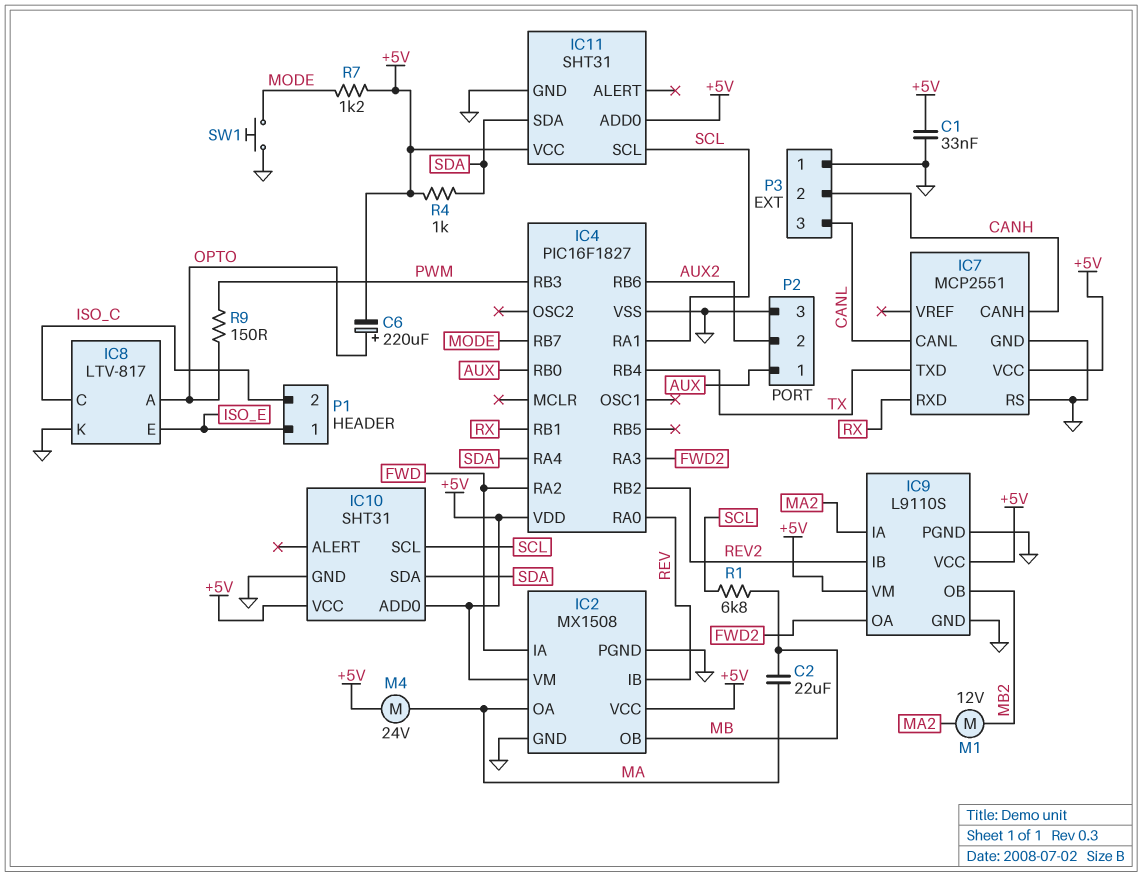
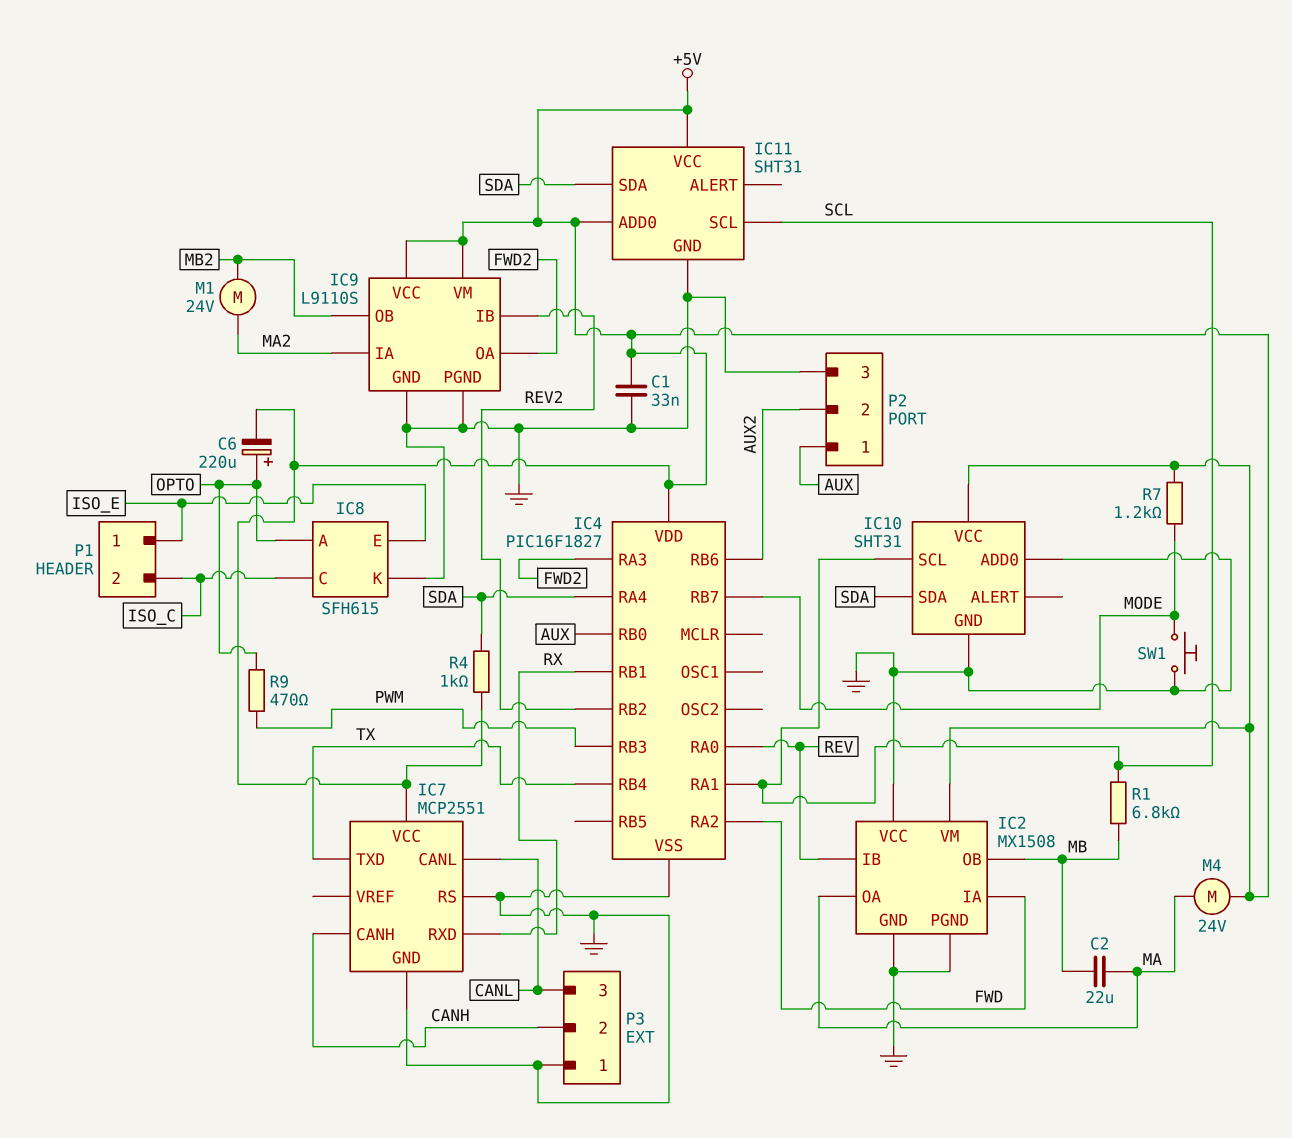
IC2 pin VCC: +5V -> GND
IC8: LTV-817 -> SFH615
IC10 pin ADD0: +5V -> GND
M1: motor 12V (MA2, MB2) -> motor 24V (MA2, MB2)
R9: 150 (OPTO, PWM) -> 470 (OPTO, PWM)

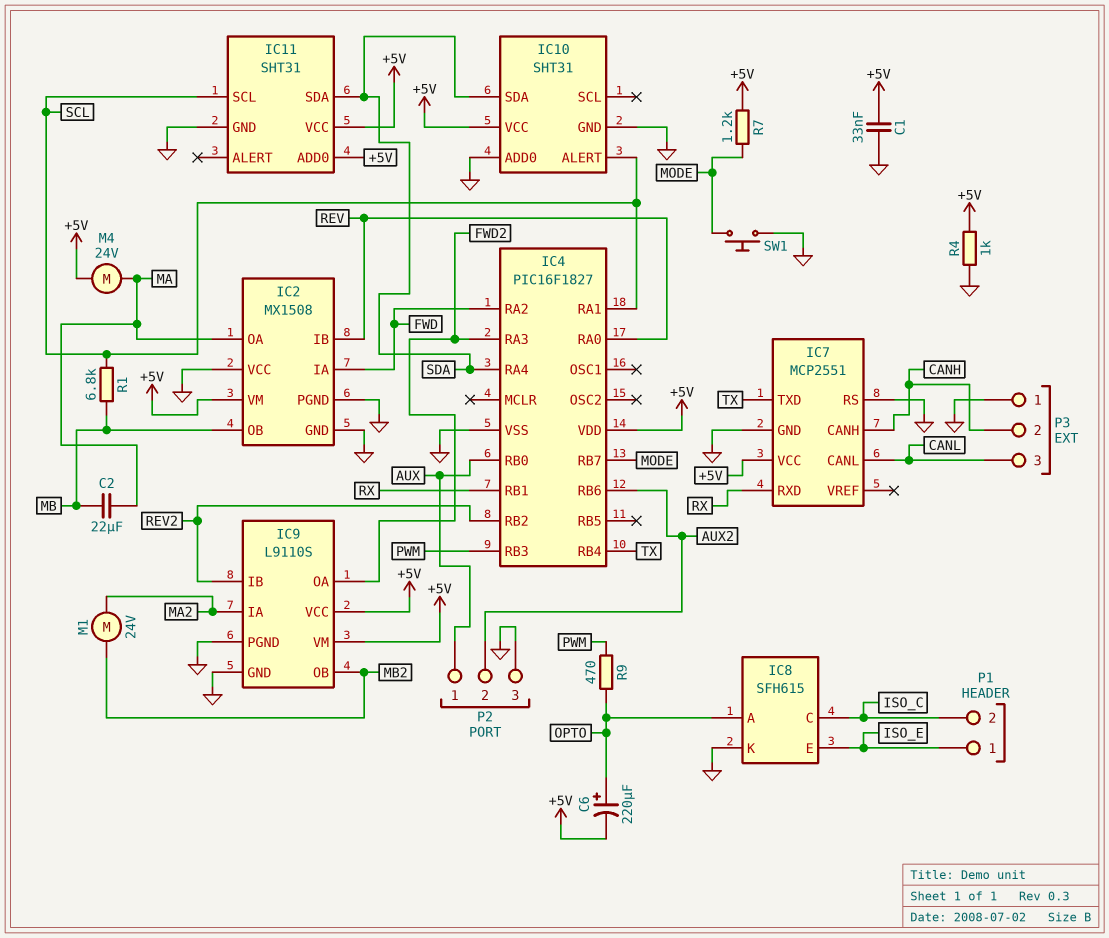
IC10 pin ALERT: none -> SCL
IC10 pin SCL: SCL -> none
R4: 1k (+5V, SDA) -> 1k (+5V, GND)

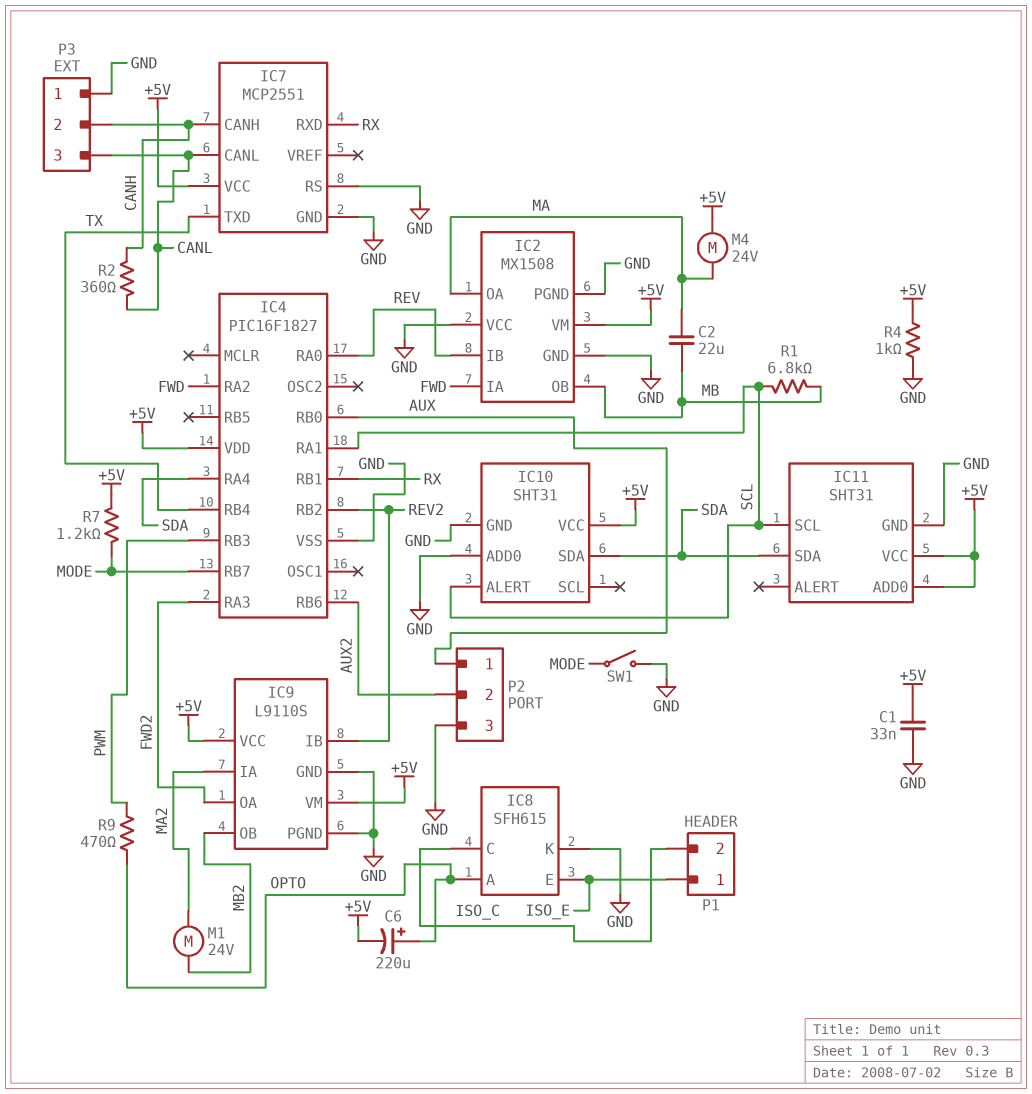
R2: none -> 360 (CANH, CANL)
SW1: button (GND, MODE) -> switch (GND, MODE)

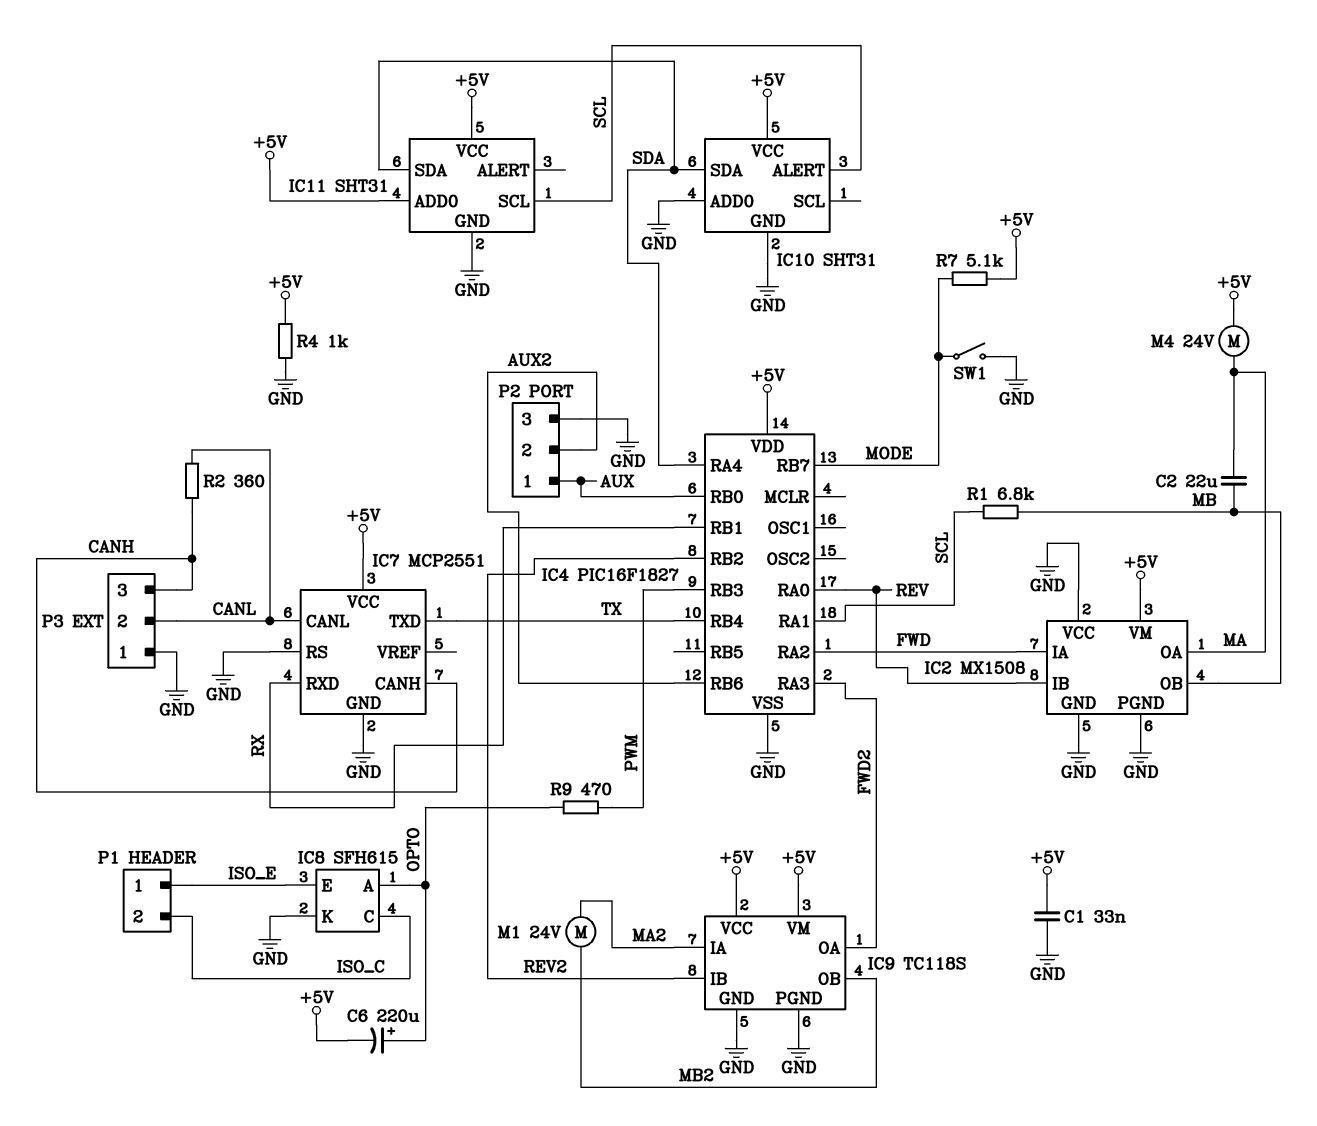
IC9: L9110S -> TC118S
P3 pin 2: CANH -> CANL
P3 pin 3: CANL -> CANH
R7: 1.2k (+5V, MODE) -> 5.1k (+5V, MODE)

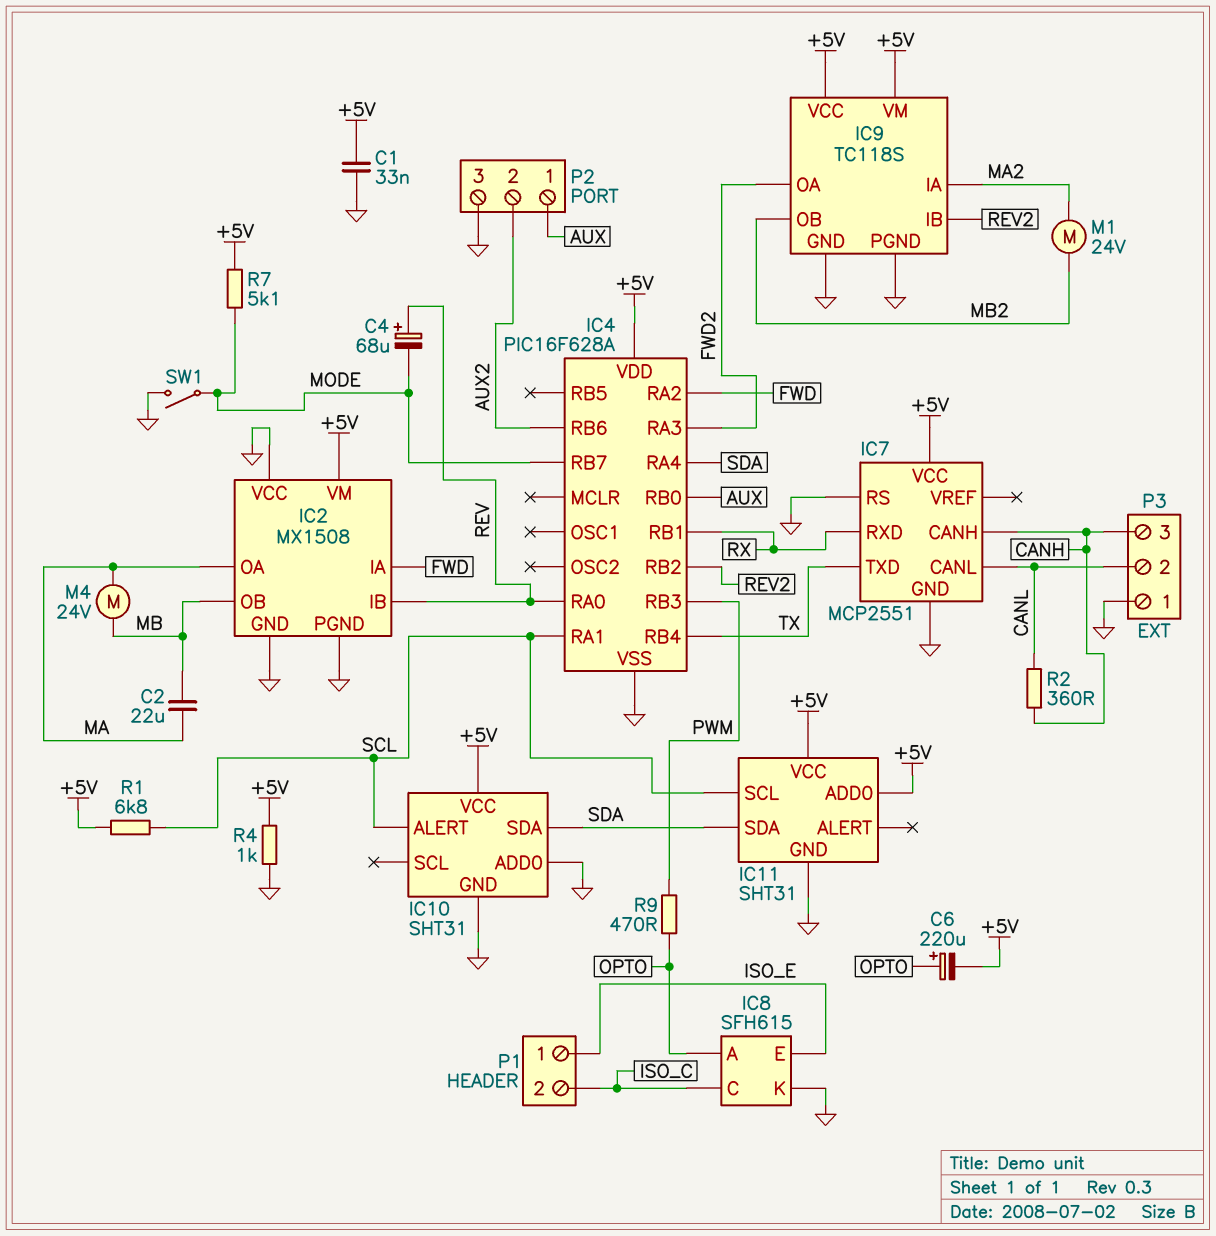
C4: none -> 68uF (plus REV, minus MODE)
IC4: PIC16F1827 -> PIC16F628A
M4: motor 24V (+5V, MA) -> motor 24V (MA, MB)
R1: 6.8k (MB, SCL) -> 6.8k (+5V, SCL)

